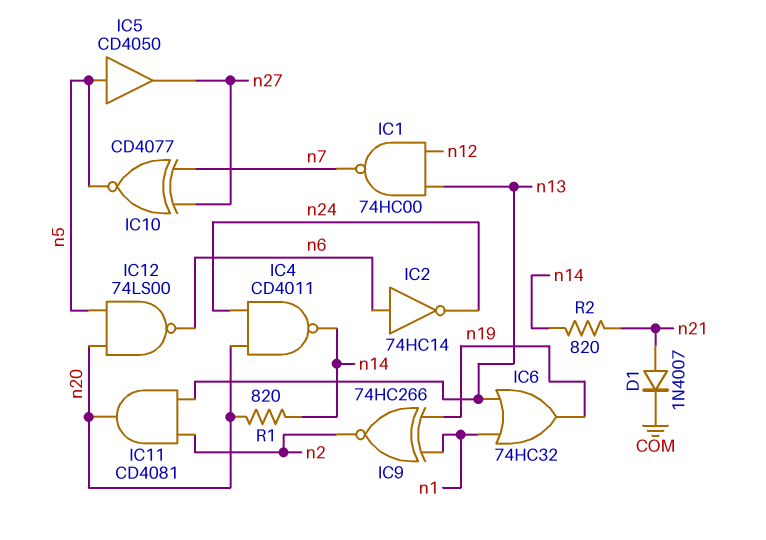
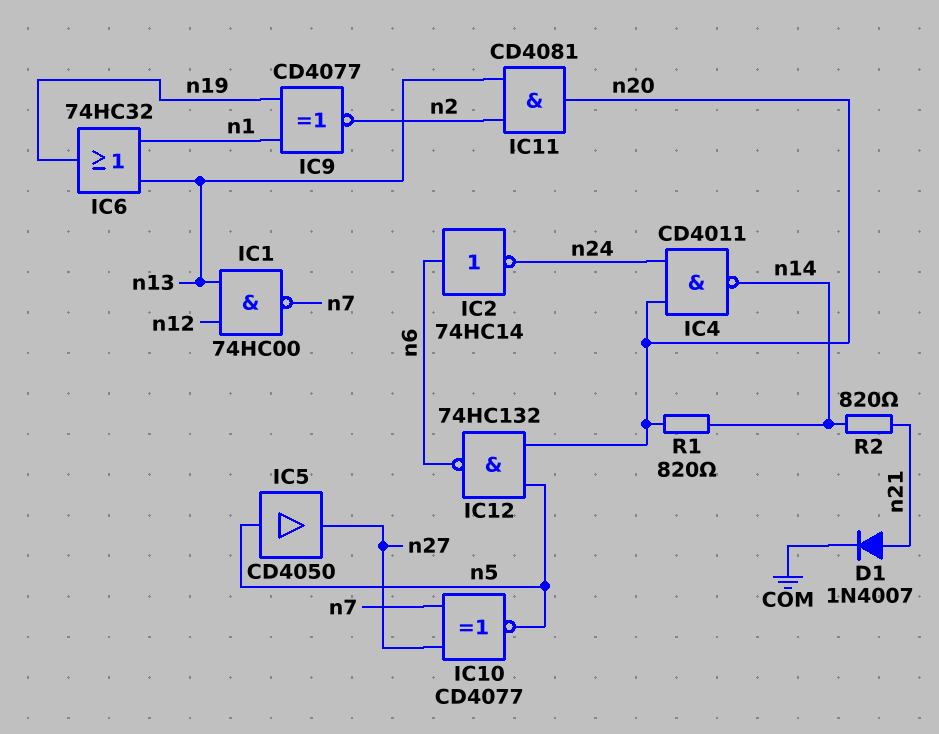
IC9: XNOR 74HC266 (in n1, in n19, out n2) -> XNOR CD4077 (in n1, in n19, out n2)
IC12: NAND 74LS00 (in n5, in n20, out n6) -> NAND 74HC132 (in n5, in n20, out n6)

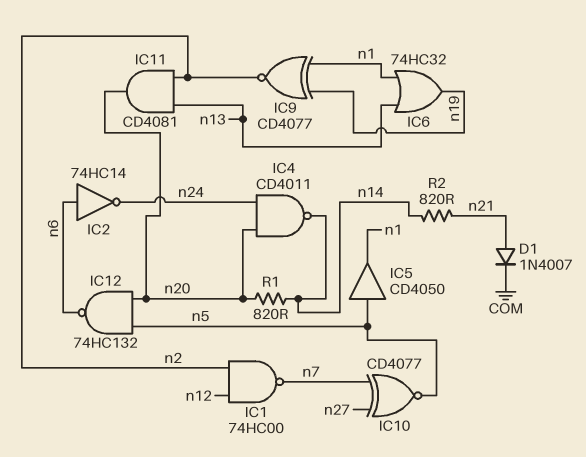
IC1: NAND 74HC00 (in n12, in n13, out n7) -> NAND 74HC00 (in n2, in n12, out n7)
IC5: buffer CD4050 (in n5, out n27) -> buffer CD4050 (in n5, out n1)

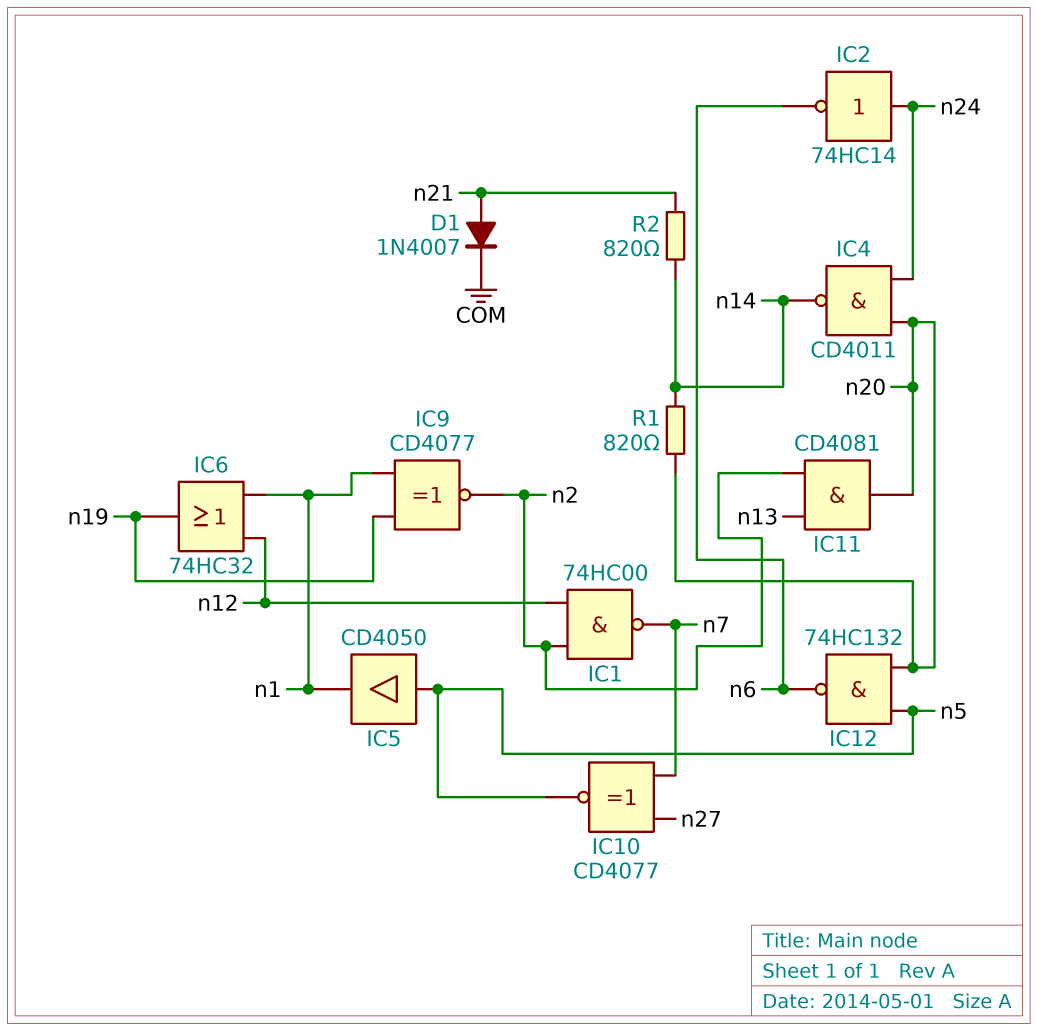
IC2: NOT 74HC14 (in n6, out n24) -> NOT 74HC14 (in n24, out n6)
IC6: OR 74HC32 (in n1, in n13, out n19) -> OR 74HC32 (in n1, in n12, out n19)

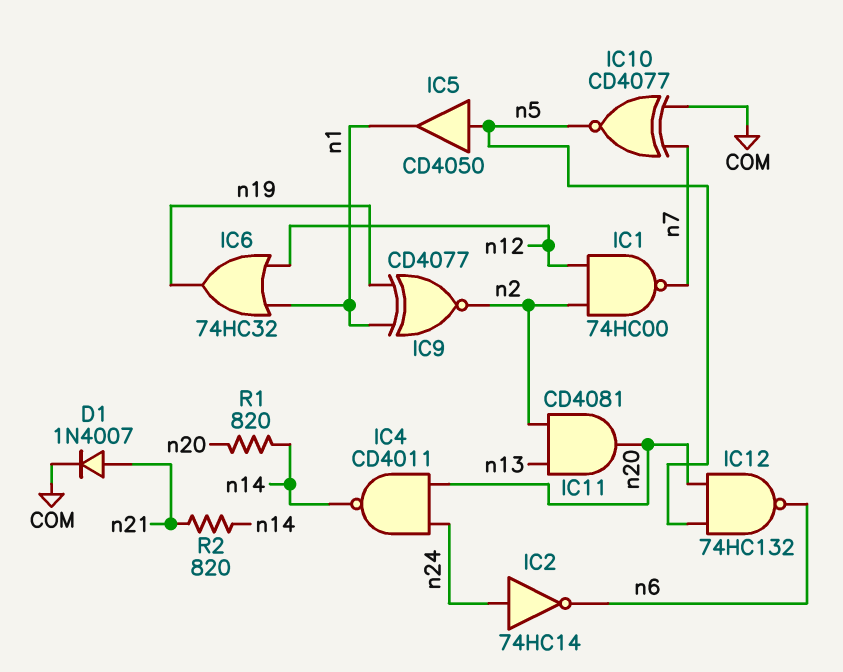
IC10: XNOR CD4077 (in n7, in n27, out n5) -> XNOR CD4077 (in COM, in n7, out n5)

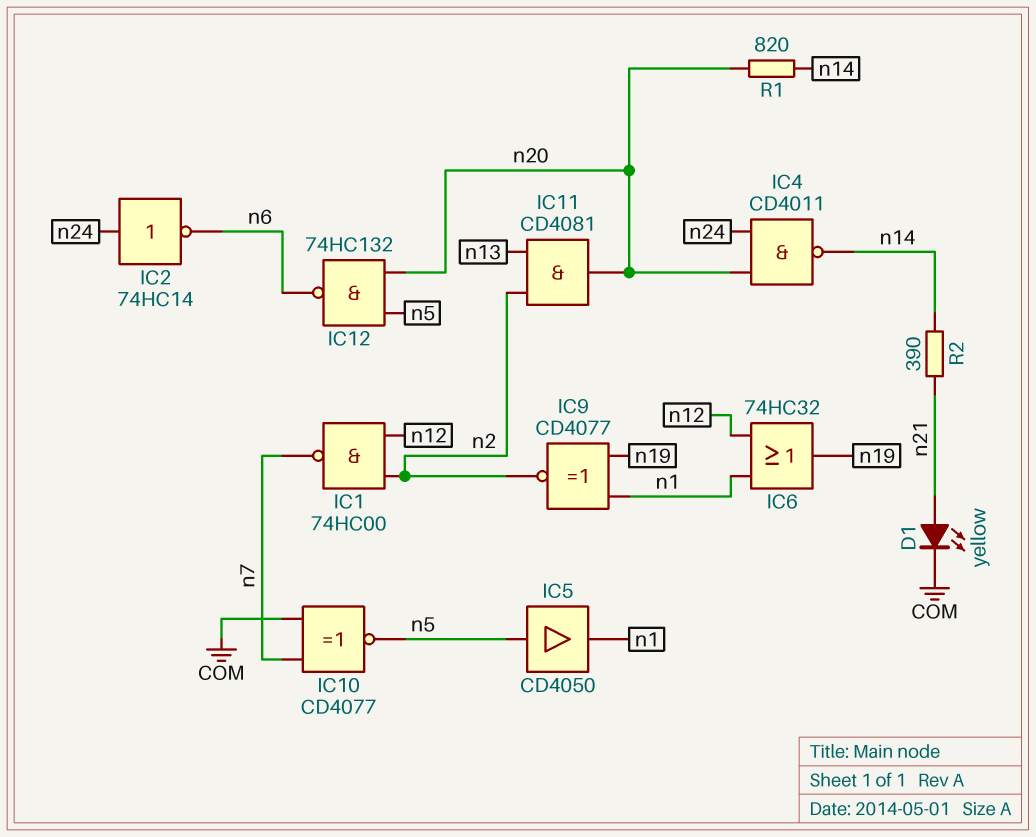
D1: diode 1N4007 (A n21, K COM) -> LED yellow (A n21, K COM)
R2: 820 (n14, n21) -> 390 (n14, n21)

